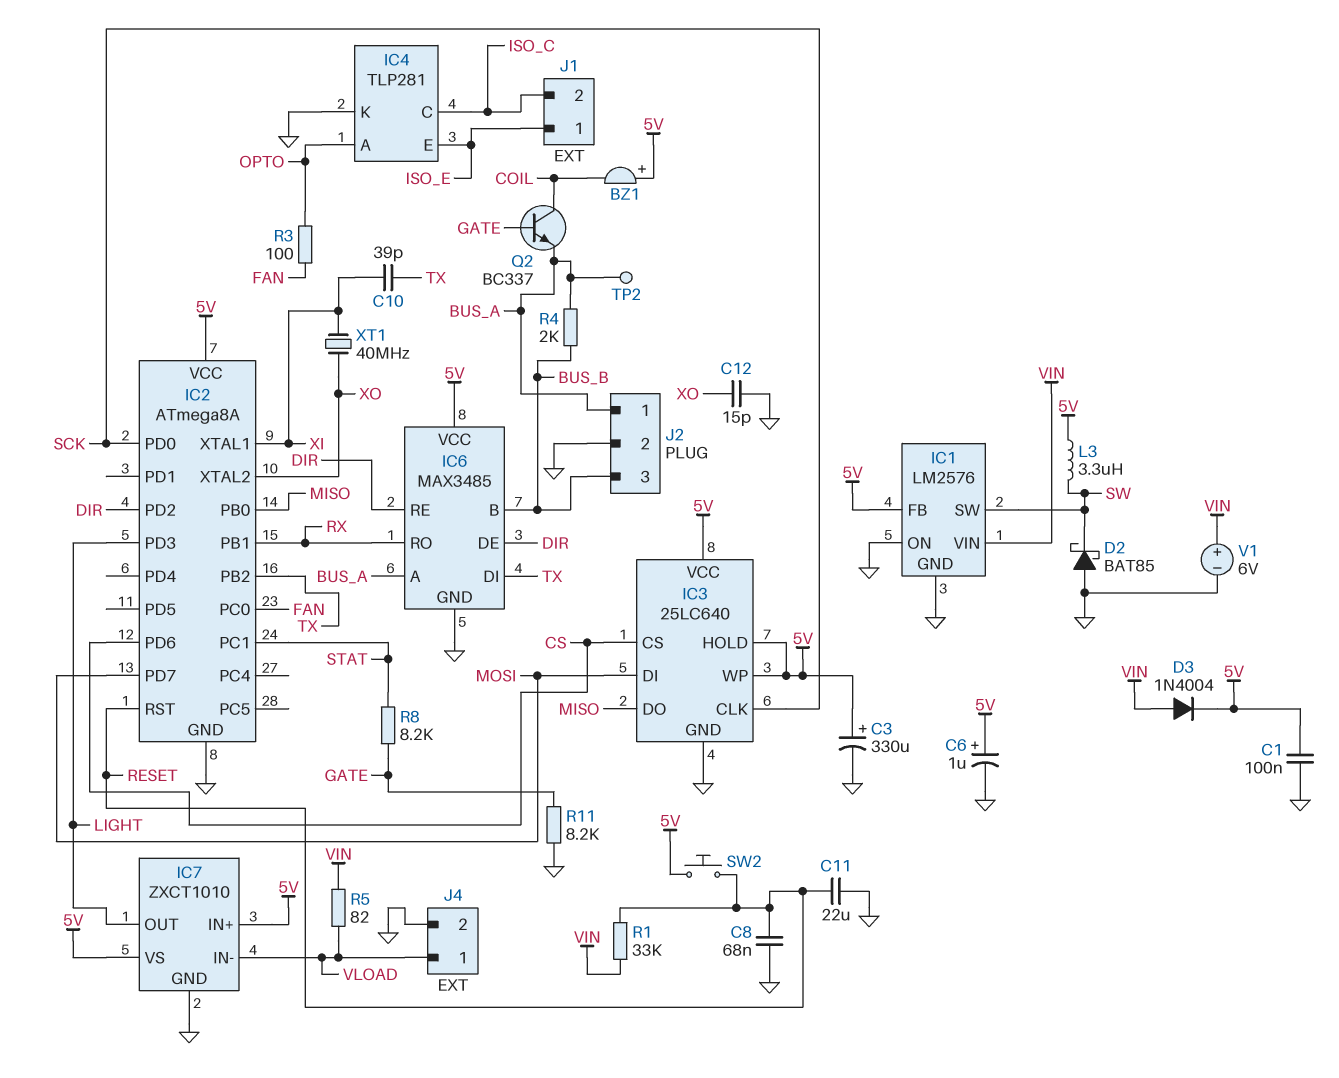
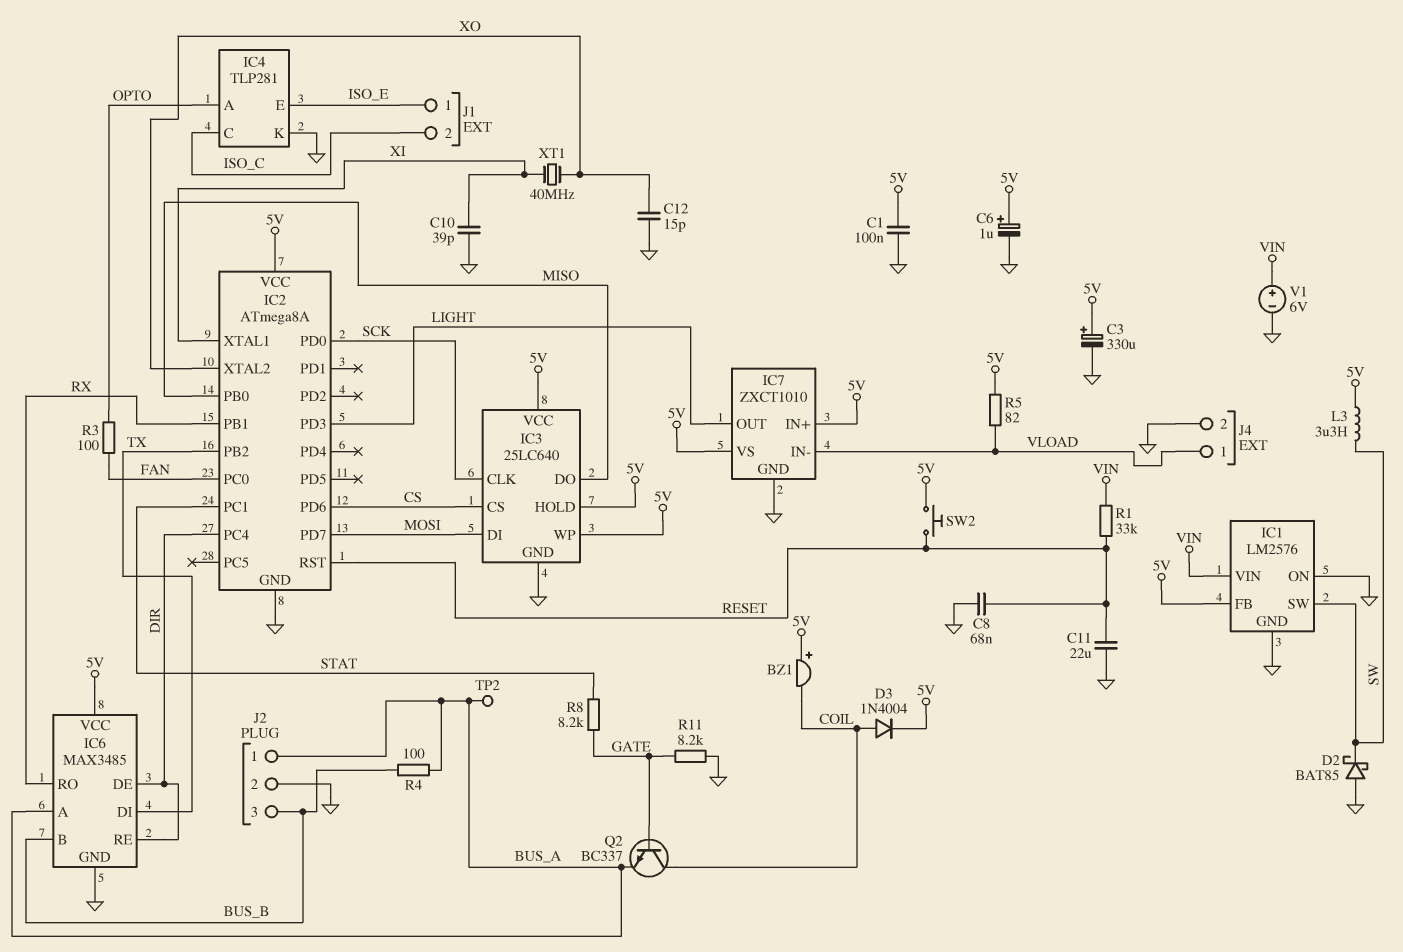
C10: 39pF (TX, XI) -> 39pF (GND, XI)
D3: diode 1N4004 (A VIN, K 5V) -> diode 1N4004 (A COIL, K 5V)
IC2 pin PC4: none -> DIR
IC2 pin PD2: DIR -> none
R4: 2k (BUS_A, BUS_B) -> 100 (BUS_A, BUS_B)
R5: 82 (VIN, VLOAD) -> 82 (5V, VLOAD)

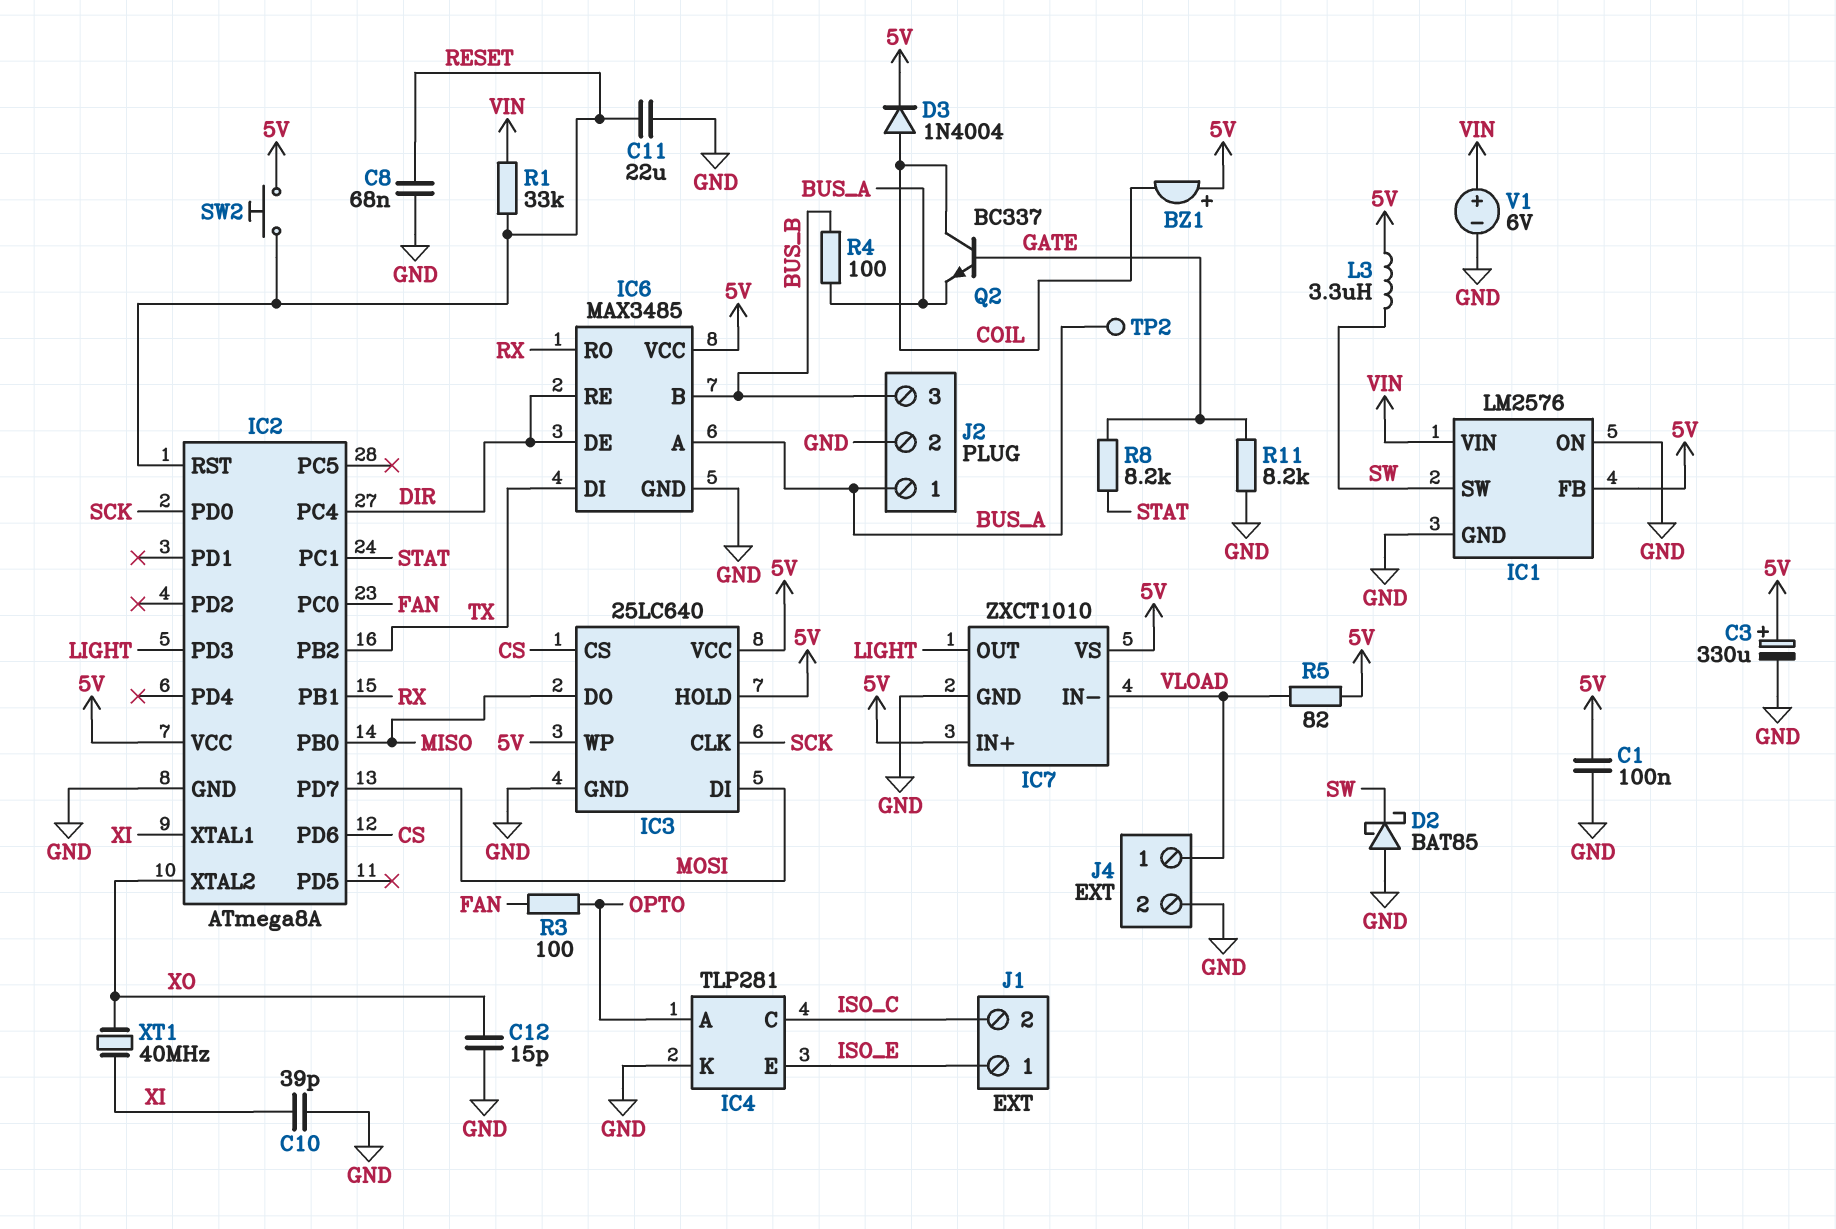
C6: 1uF (plus 5V, minus GND) -> none

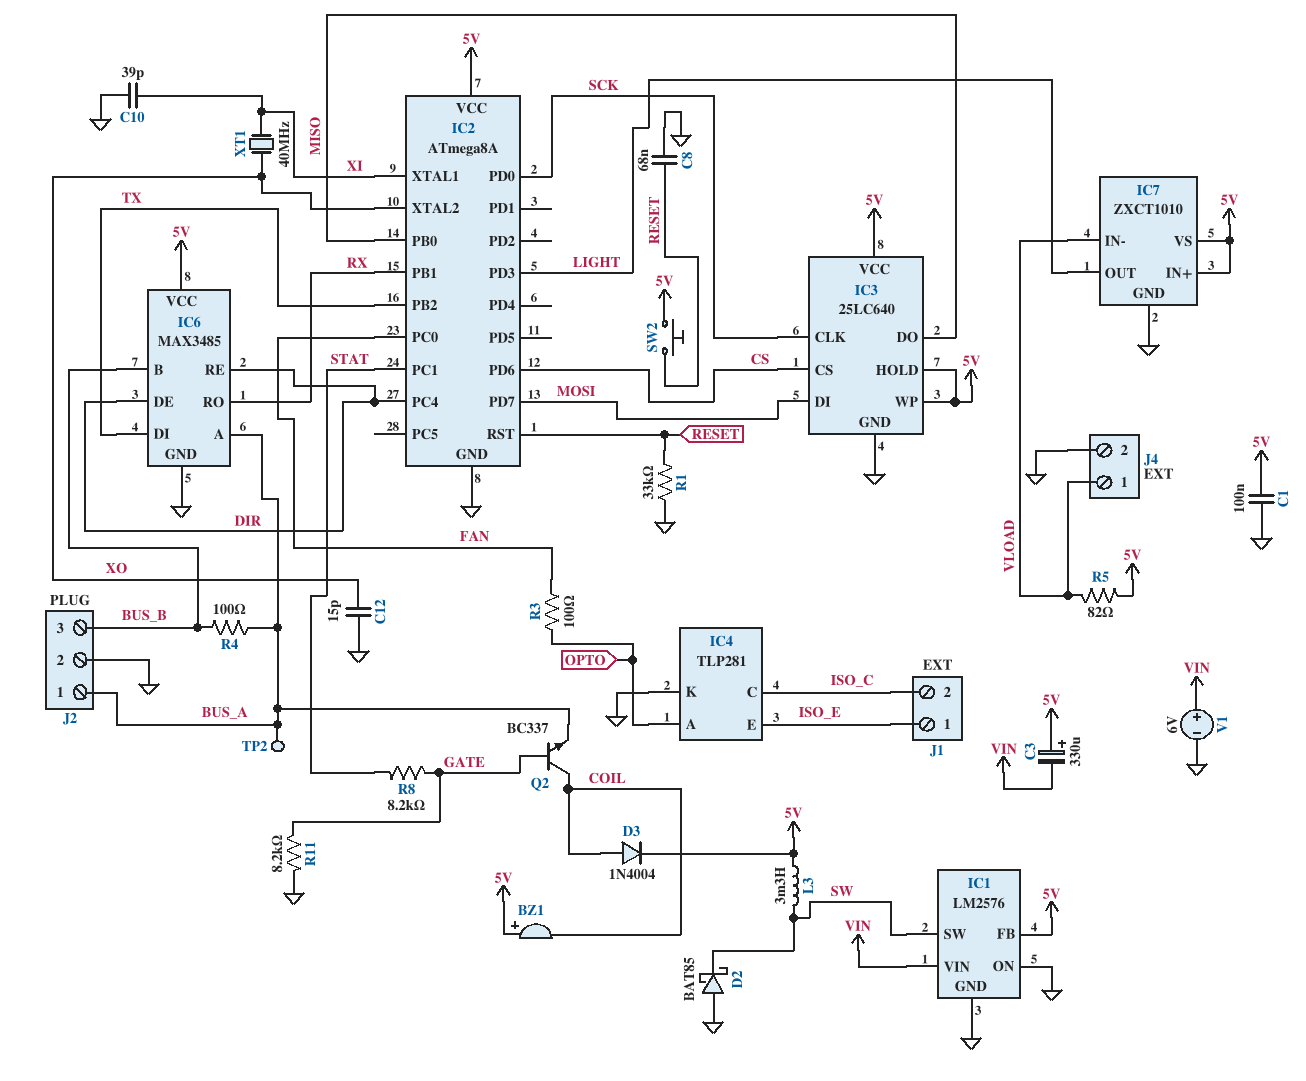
C3: 330uF (plus 5V, minus GND) -> 330uF (plus 5V, minus VIN)
C11: 22uF (GND, RESET) -> none
L3: 3.3uH (5V, SW) -> 3.3mH (5V, SW)
R1: 33k (RESET, VIN) -> 33k (GND, RESET)

